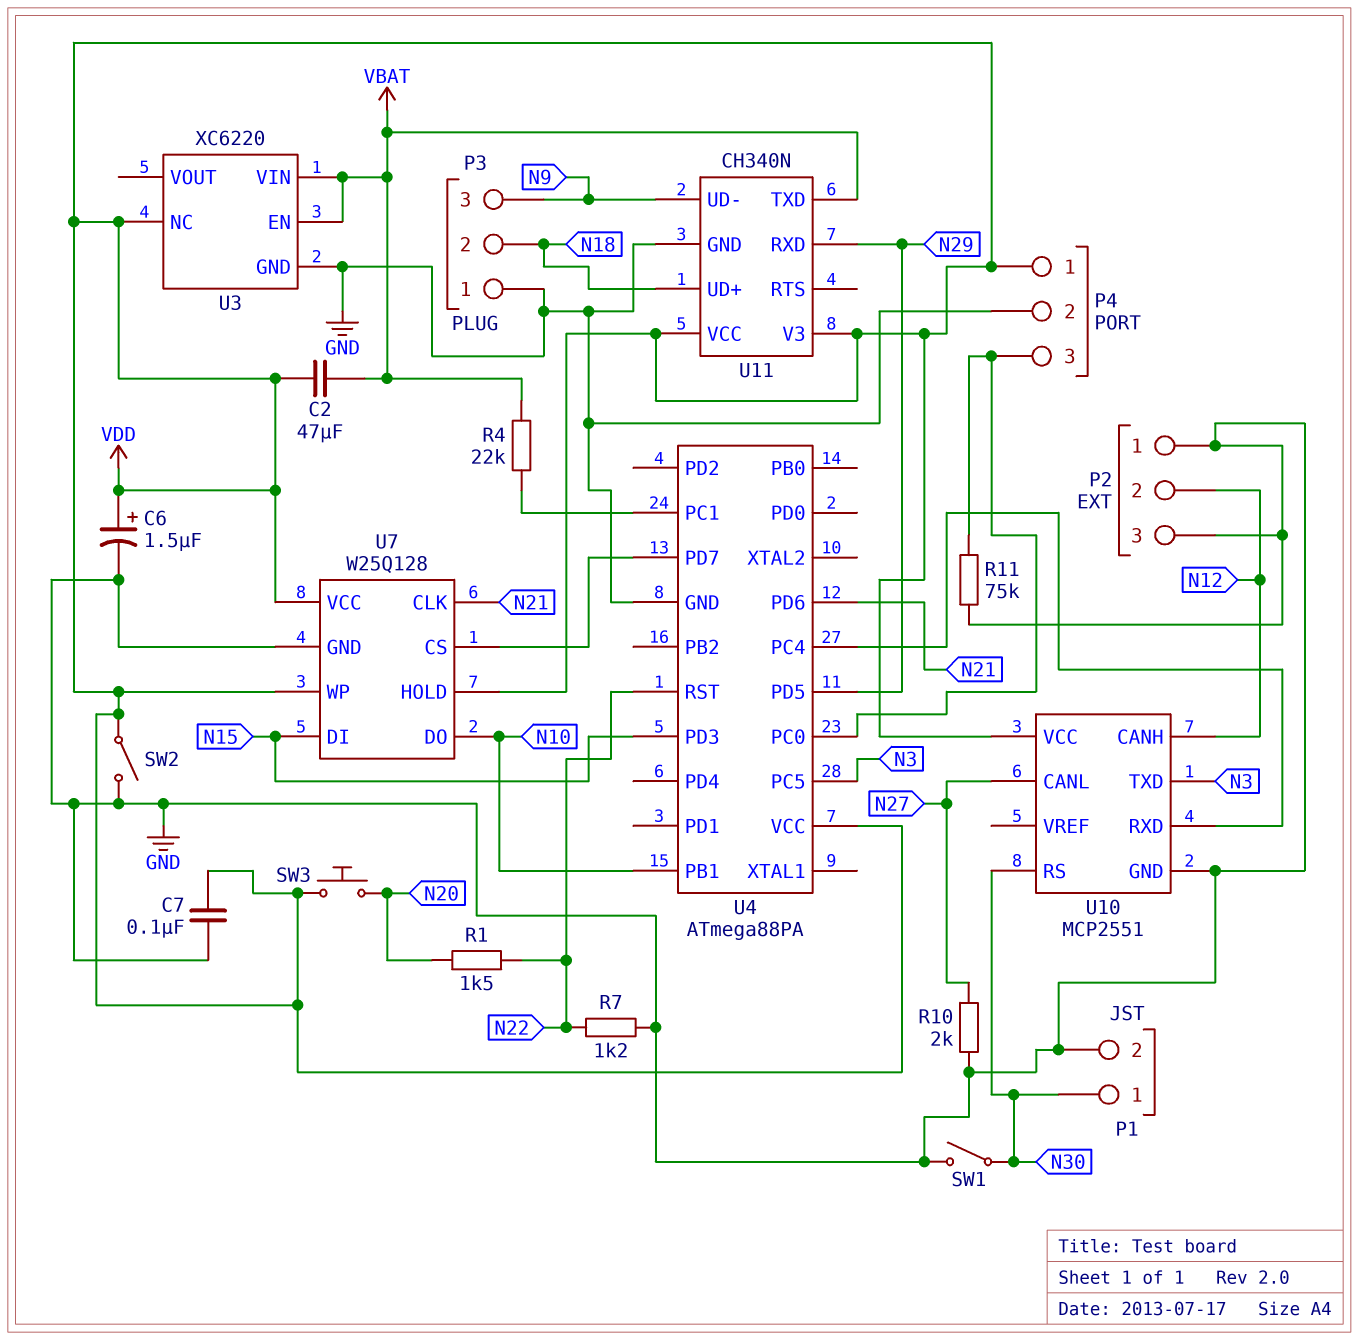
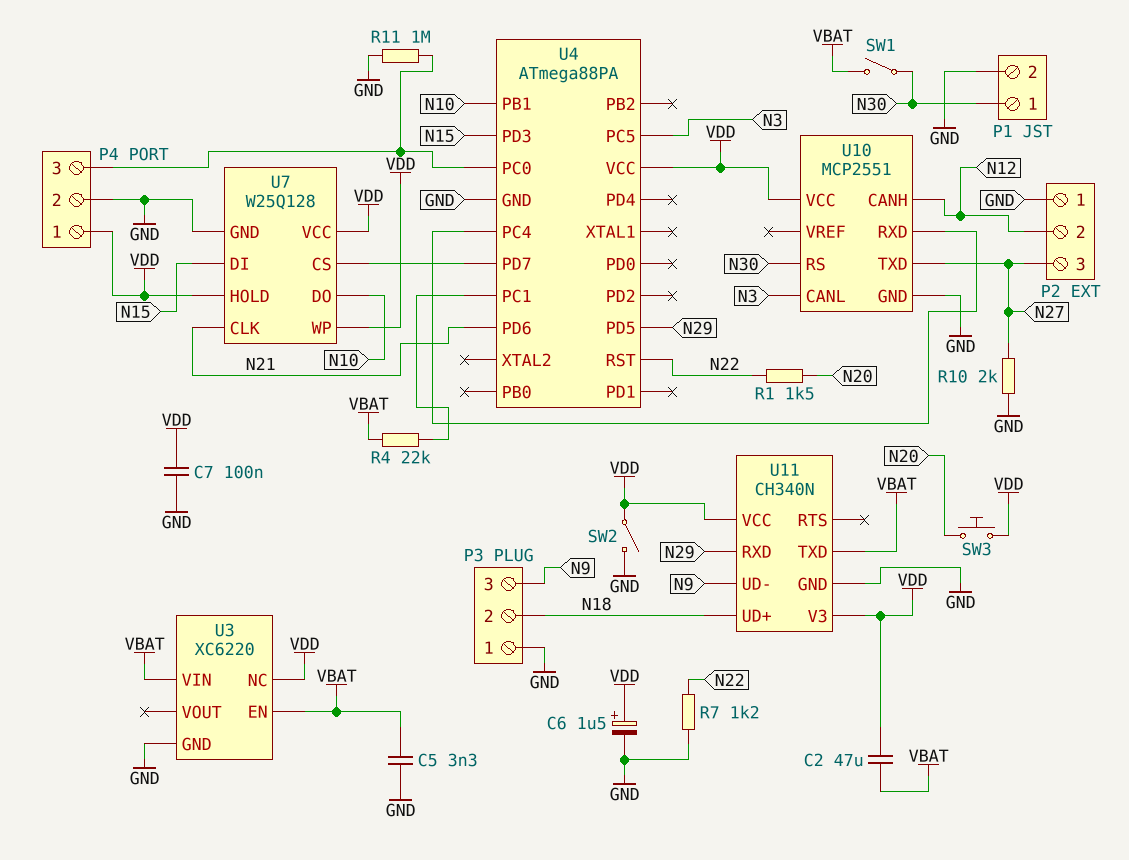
C5: none -> 3.3nF (GND, VBAT)
P2 pin 3: GND -> N27
R11: 75k (GND, P4/3) -> 1M (GND, P4/3)
SW1: switch (GND, N30) -> switch (N30, VBAT)
U10 pin CANL: N27 -> N3
U10 pin TXD: N3 -> N27

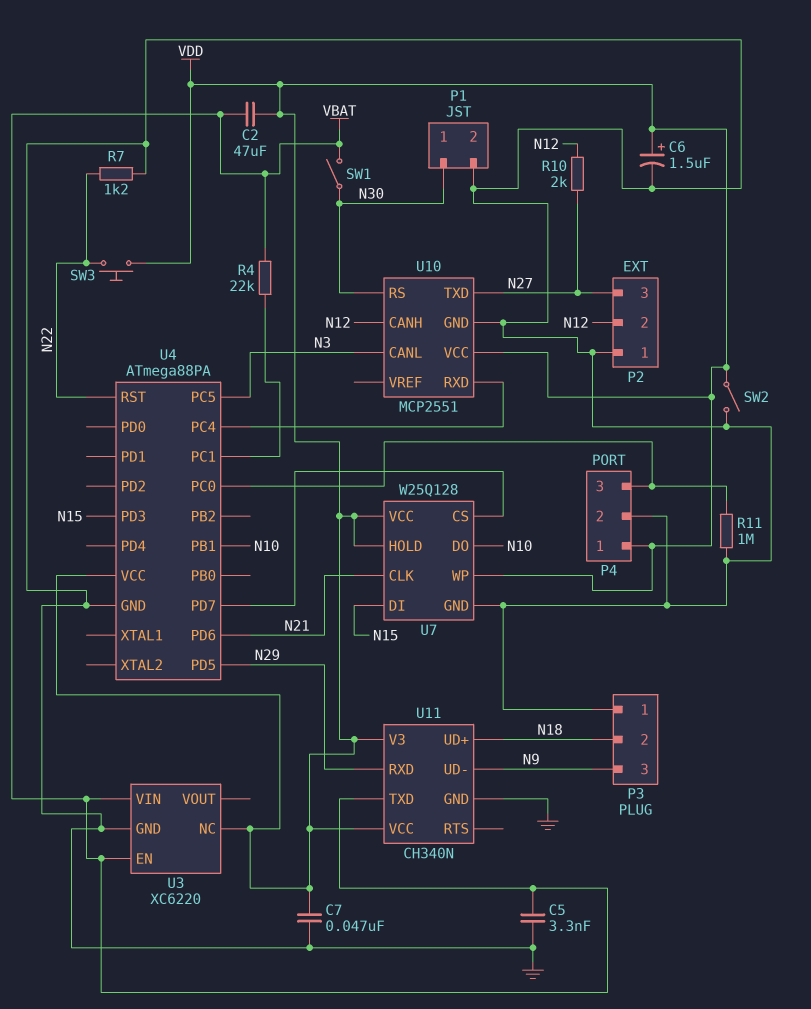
C7: 100nF (GND, VDD) -> 47nF (GND, VDD)
R1: 1.5k (N20, N22) -> none
R10: 2k (GND, N27) -> 2k (N12, N27)
SW3: button (N20, VDD) -> button (N22, VDD)

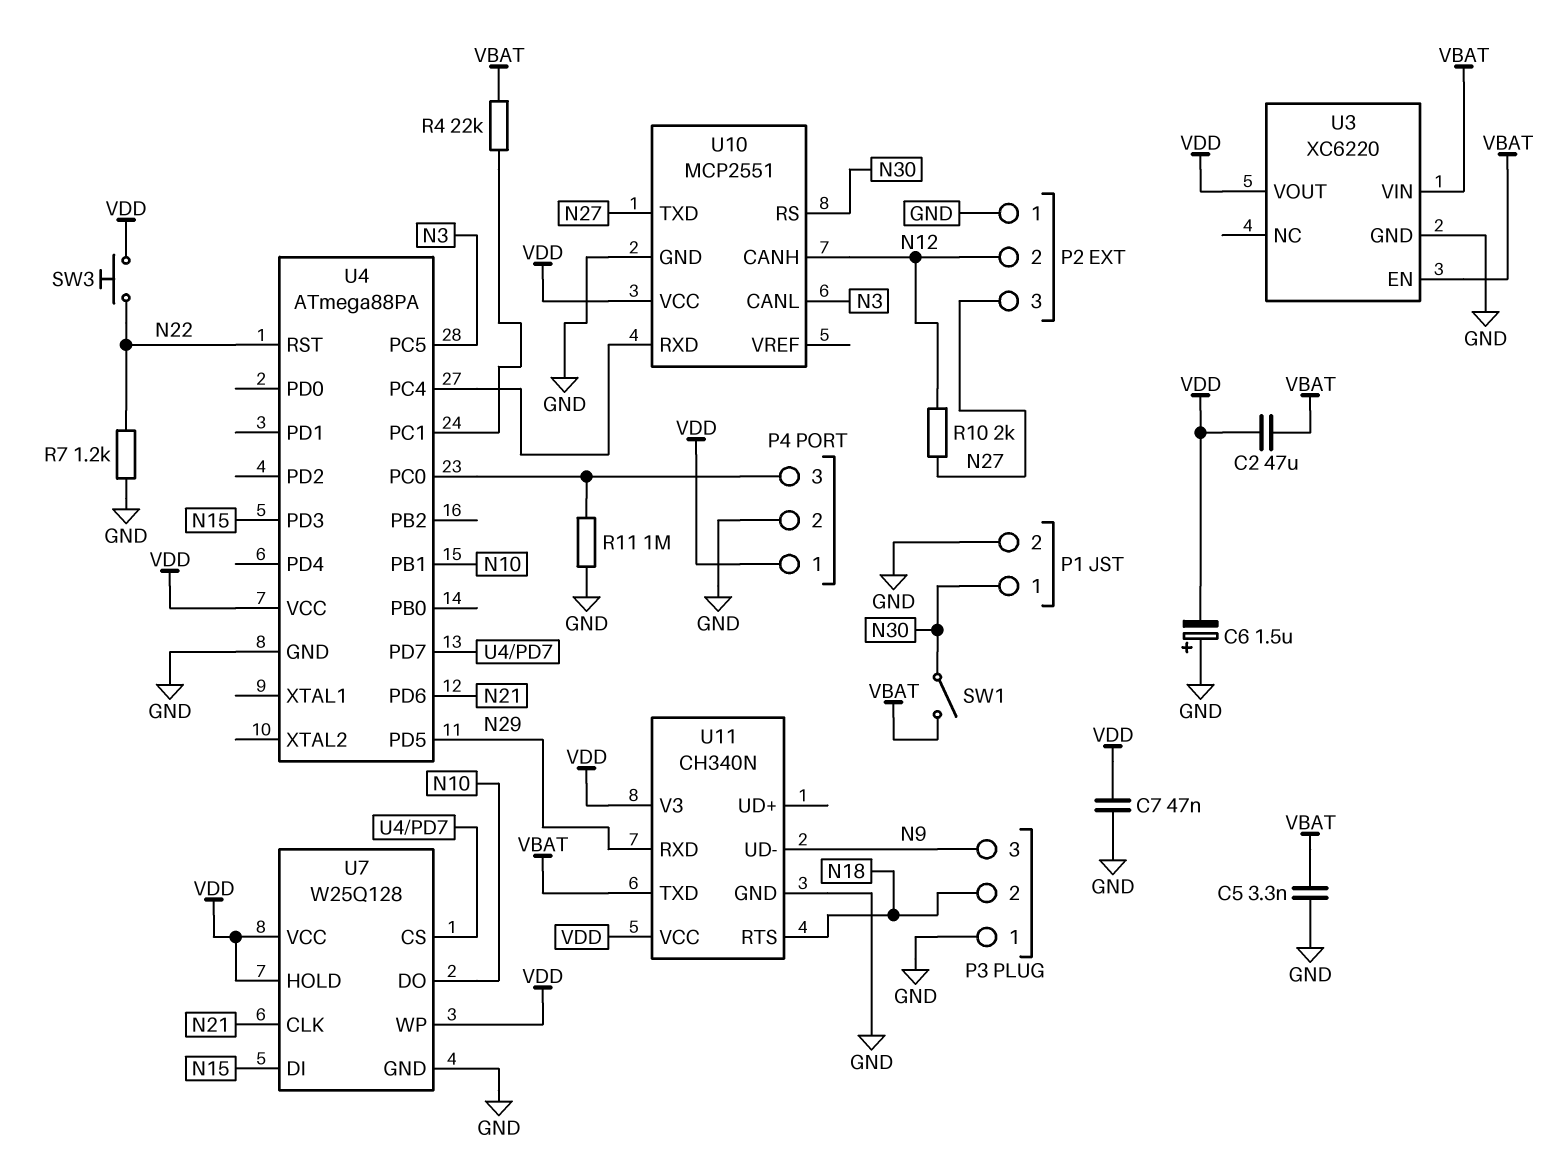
C6: 1.5uF (plus VDD, minus GND) -> 1.5uF (plus GND, minus VDD)
SW2: switch (GND, VDD) -> none
U3 pin NC: VDD -> none
U3 pin VOUT: none -> VDD
U11 pin RTS: none -> N18
U11 pin UD+: N18 -> none

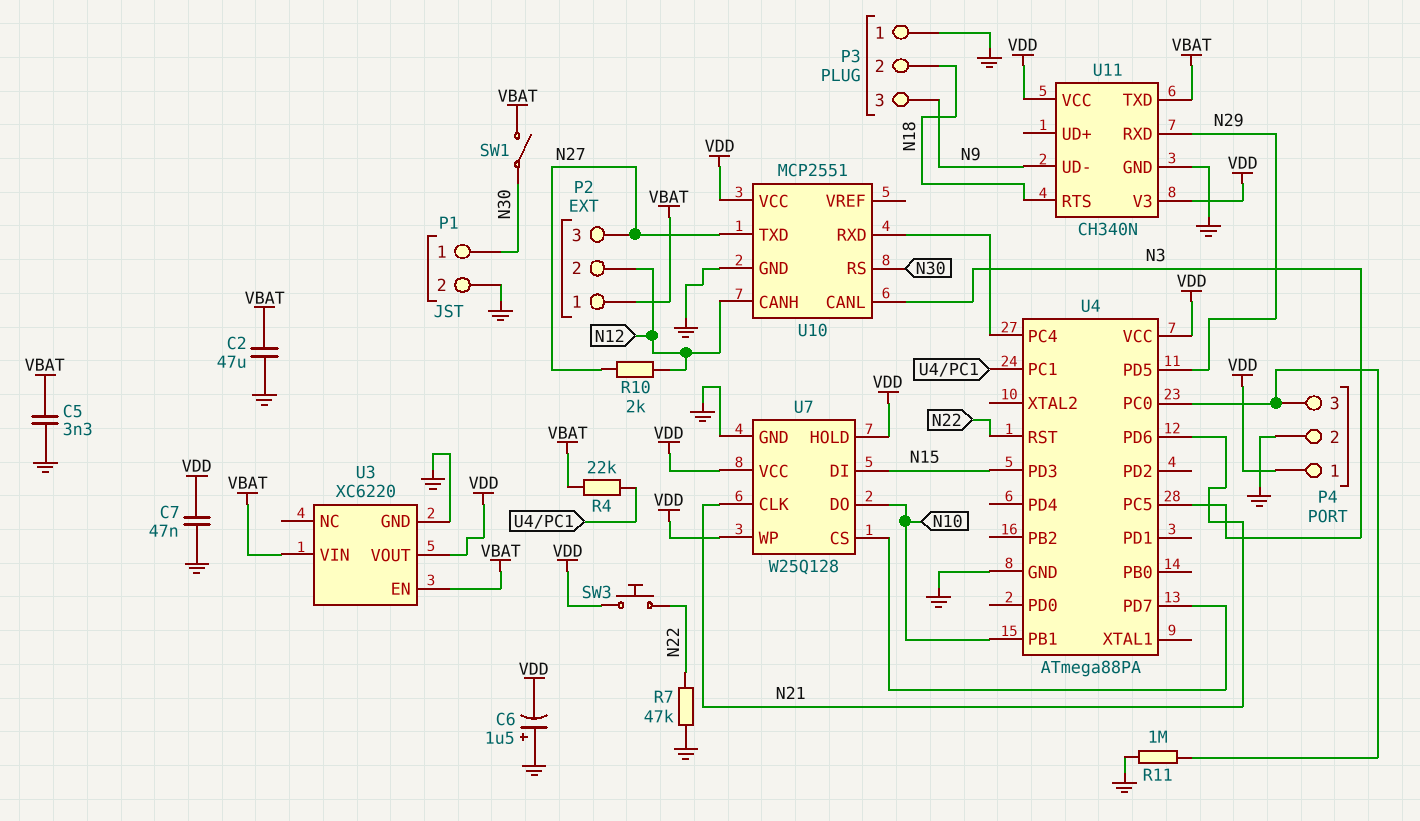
C2: 47uF (VBAT, VDD) -> 47uF (GND, VBAT)
P2 pin 1: GND -> VBAT
R7: 1.2k (GND, N22) -> 47k (GND, N22)

